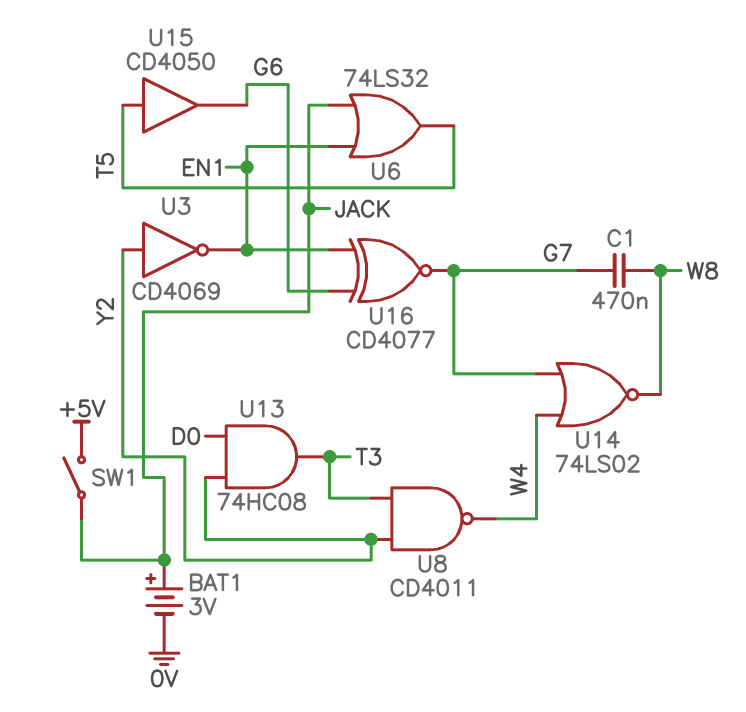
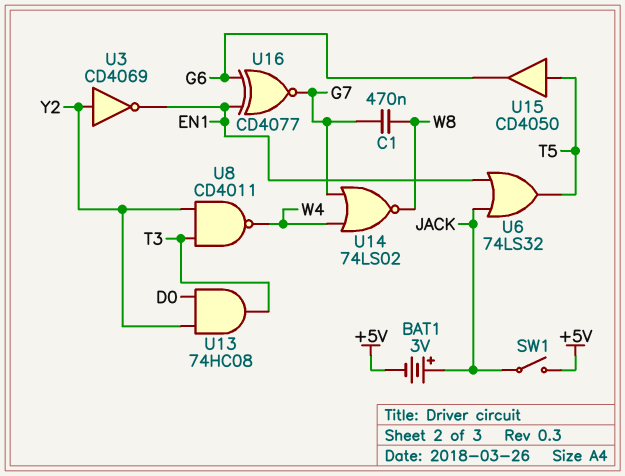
BAT1: 3V (plus JACK, minus 0V) -> 3V (plus JACK, minus +5V)

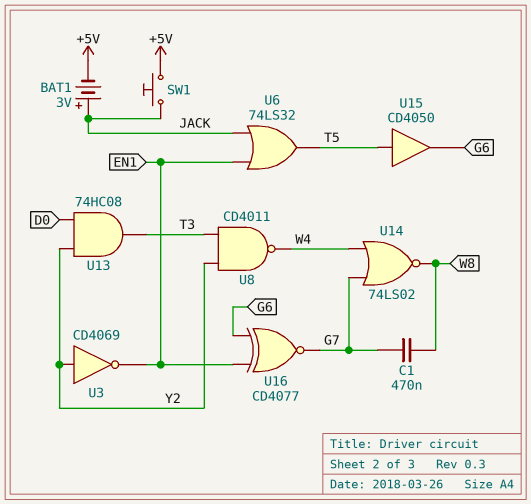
SW1: switch (+5V, JACK) -> button (+5V, JACK)

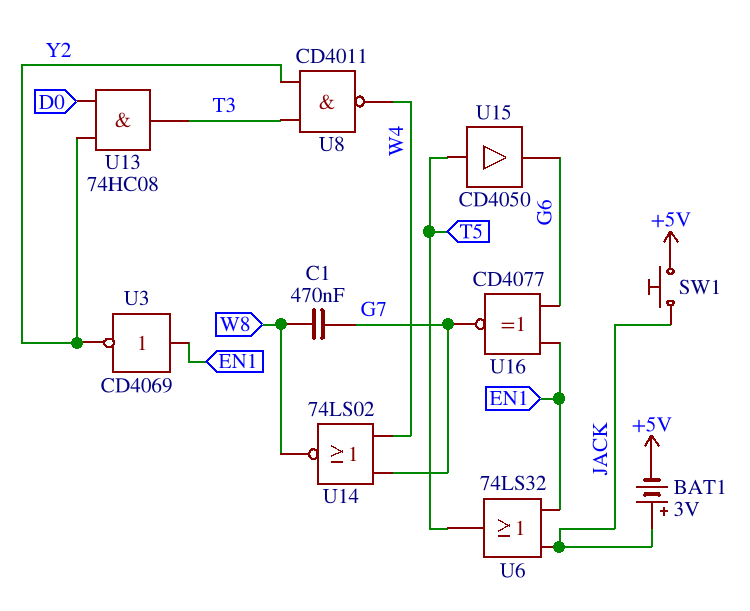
U3: NOT CD4069 (in Y2, out EN1) -> NOT CD4069 (in EN1, out Y2)

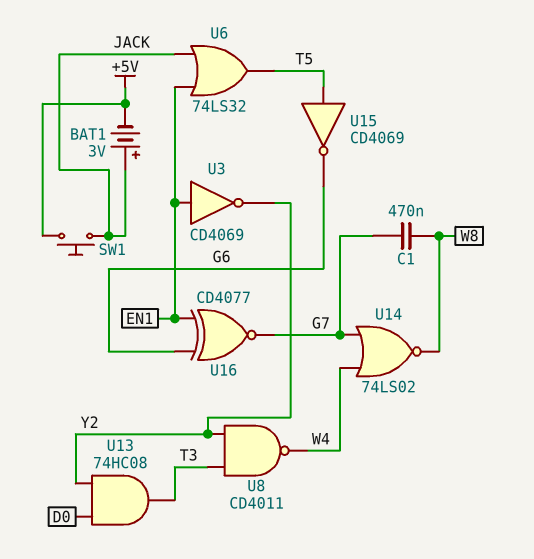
U15: buffer CD4050 (in T5, out G6) -> NOT CD4069 (in T5, out G6)

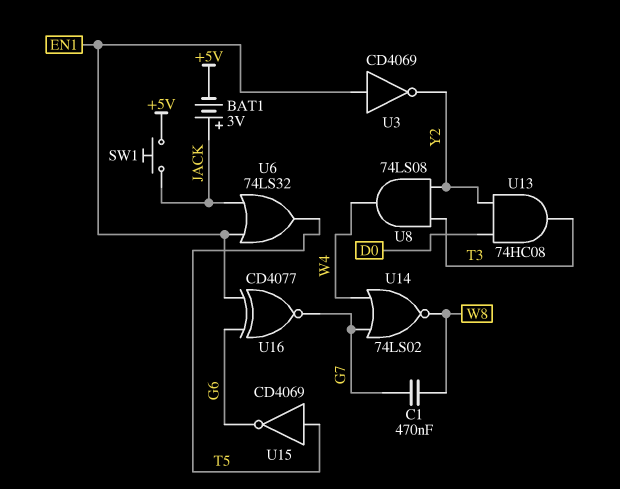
U8: NAND CD4011 (in T3, in Y2, out W4) -> AND 74LS08 (in T3, in Y2, out W4)

